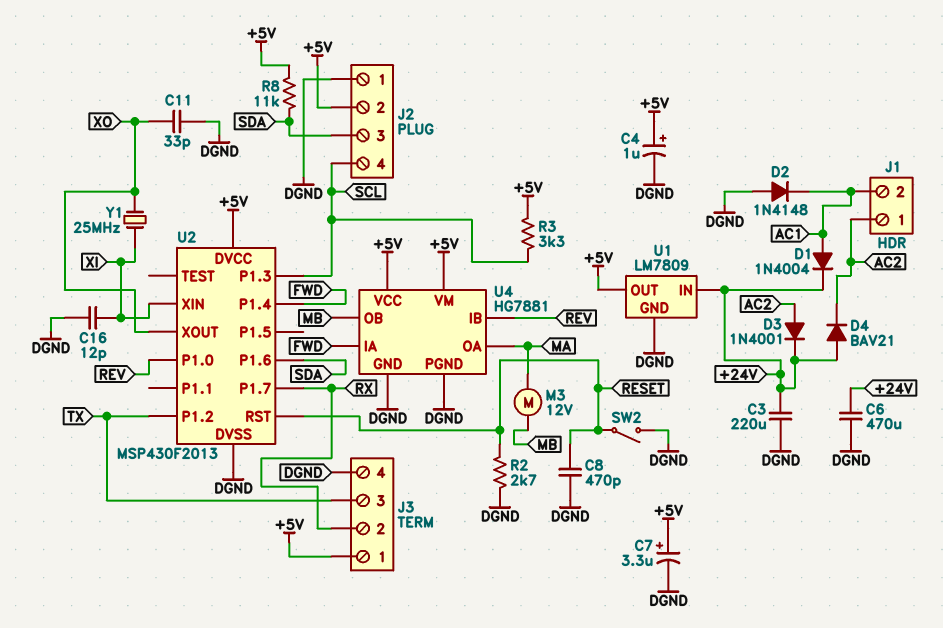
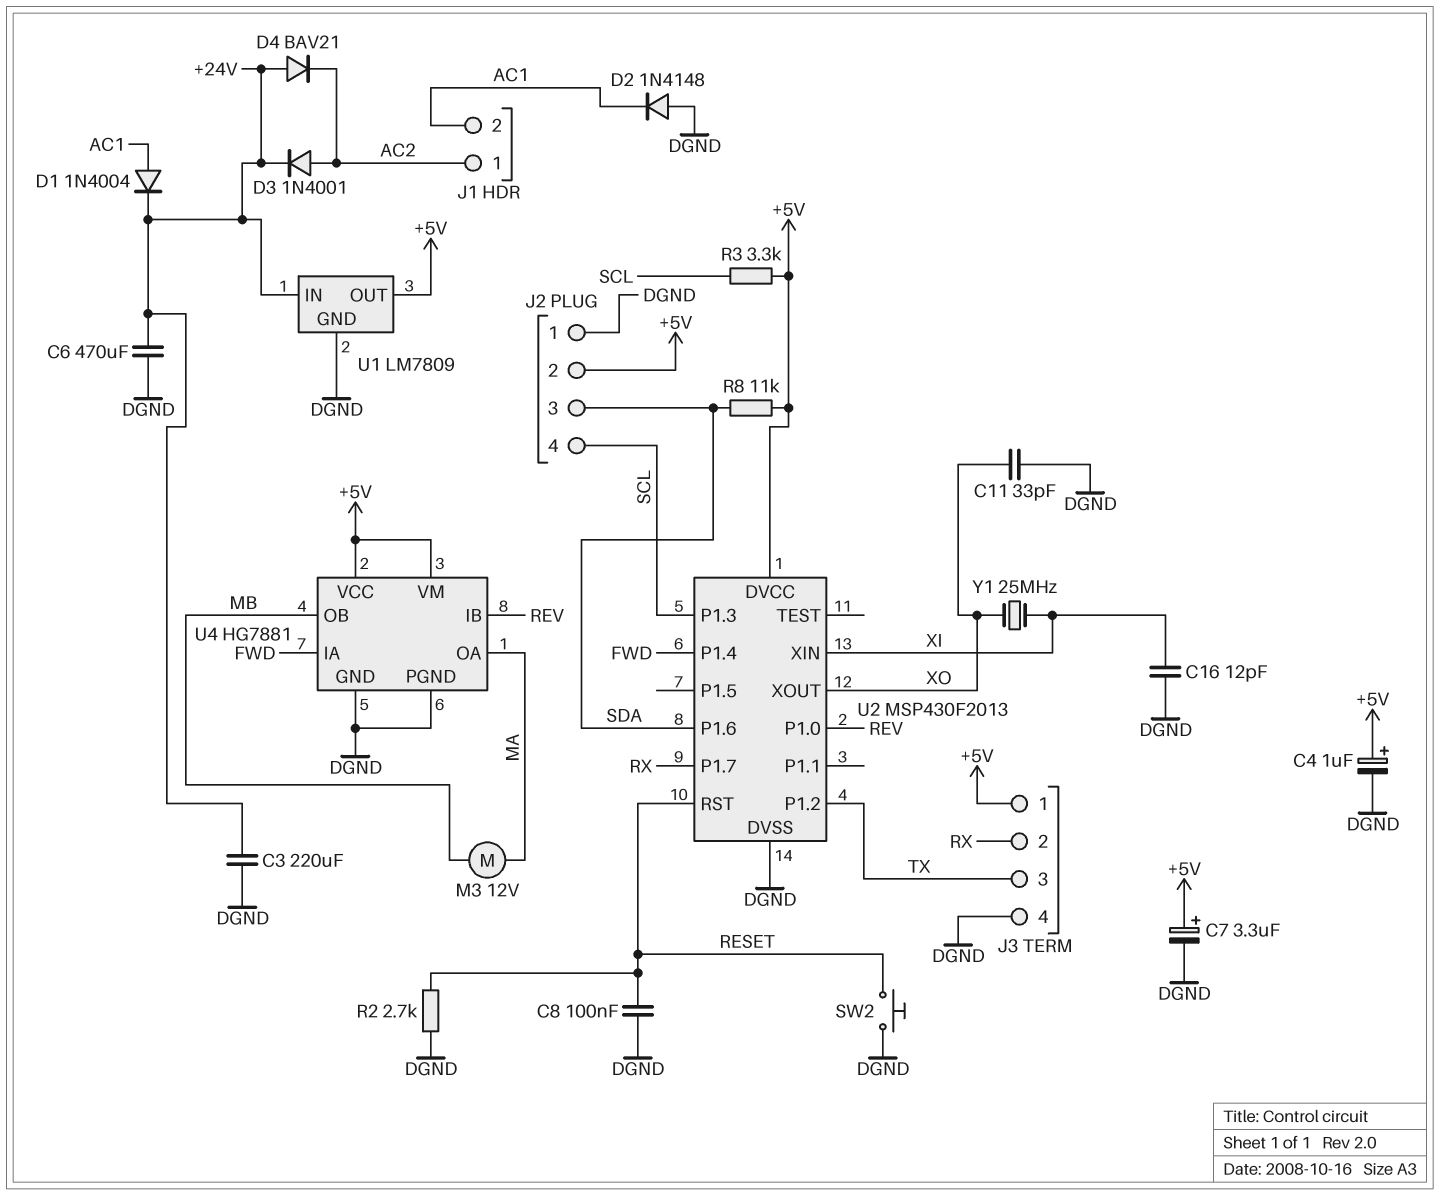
C8: 470pF (DGND, RESET) -> 100nF (DGND, RESET)
SW2: switch (DGND, RESET) -> button (DGND, RESET)

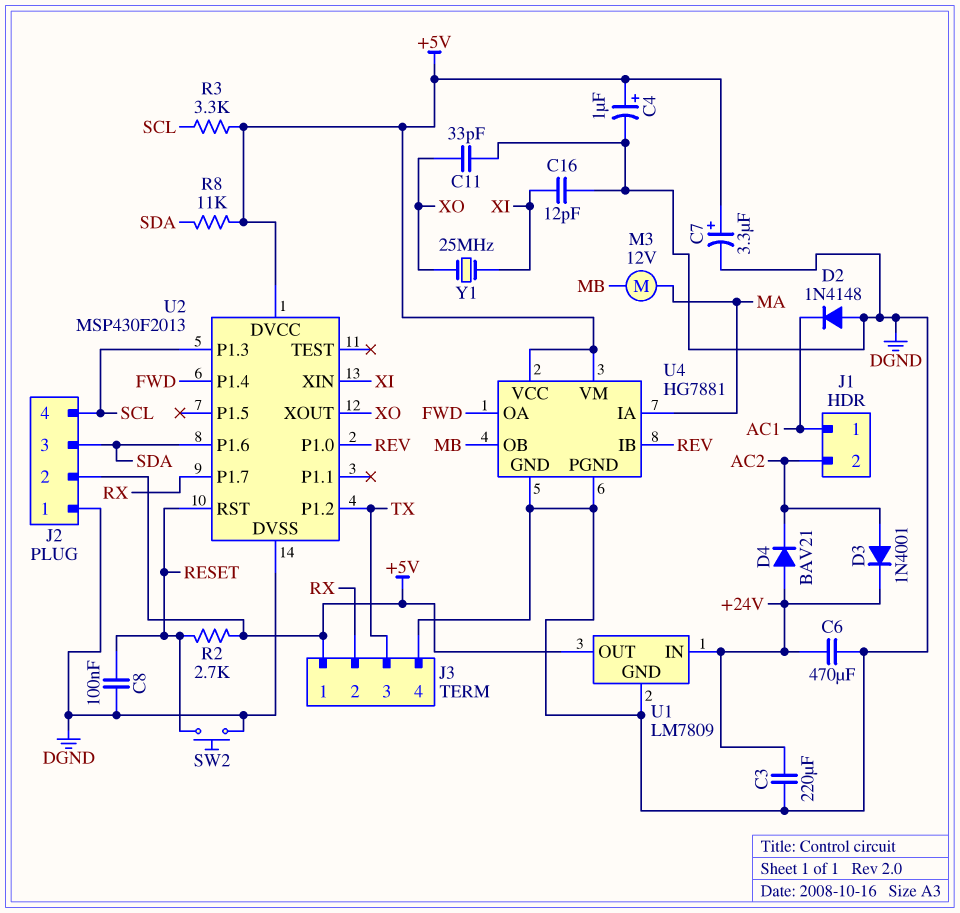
D1: diode 1N4004 (A AC1, K +24V) -> none
J1 pin 1: AC2 -> AC1
J1 pin 2: AC1 -> AC2
R2: 2.7k (DGND, RESET) -> 2.7k (+5V, RESET)
U4 pin IA: FWD -> MA
U4 pin OA: MA -> FWD

